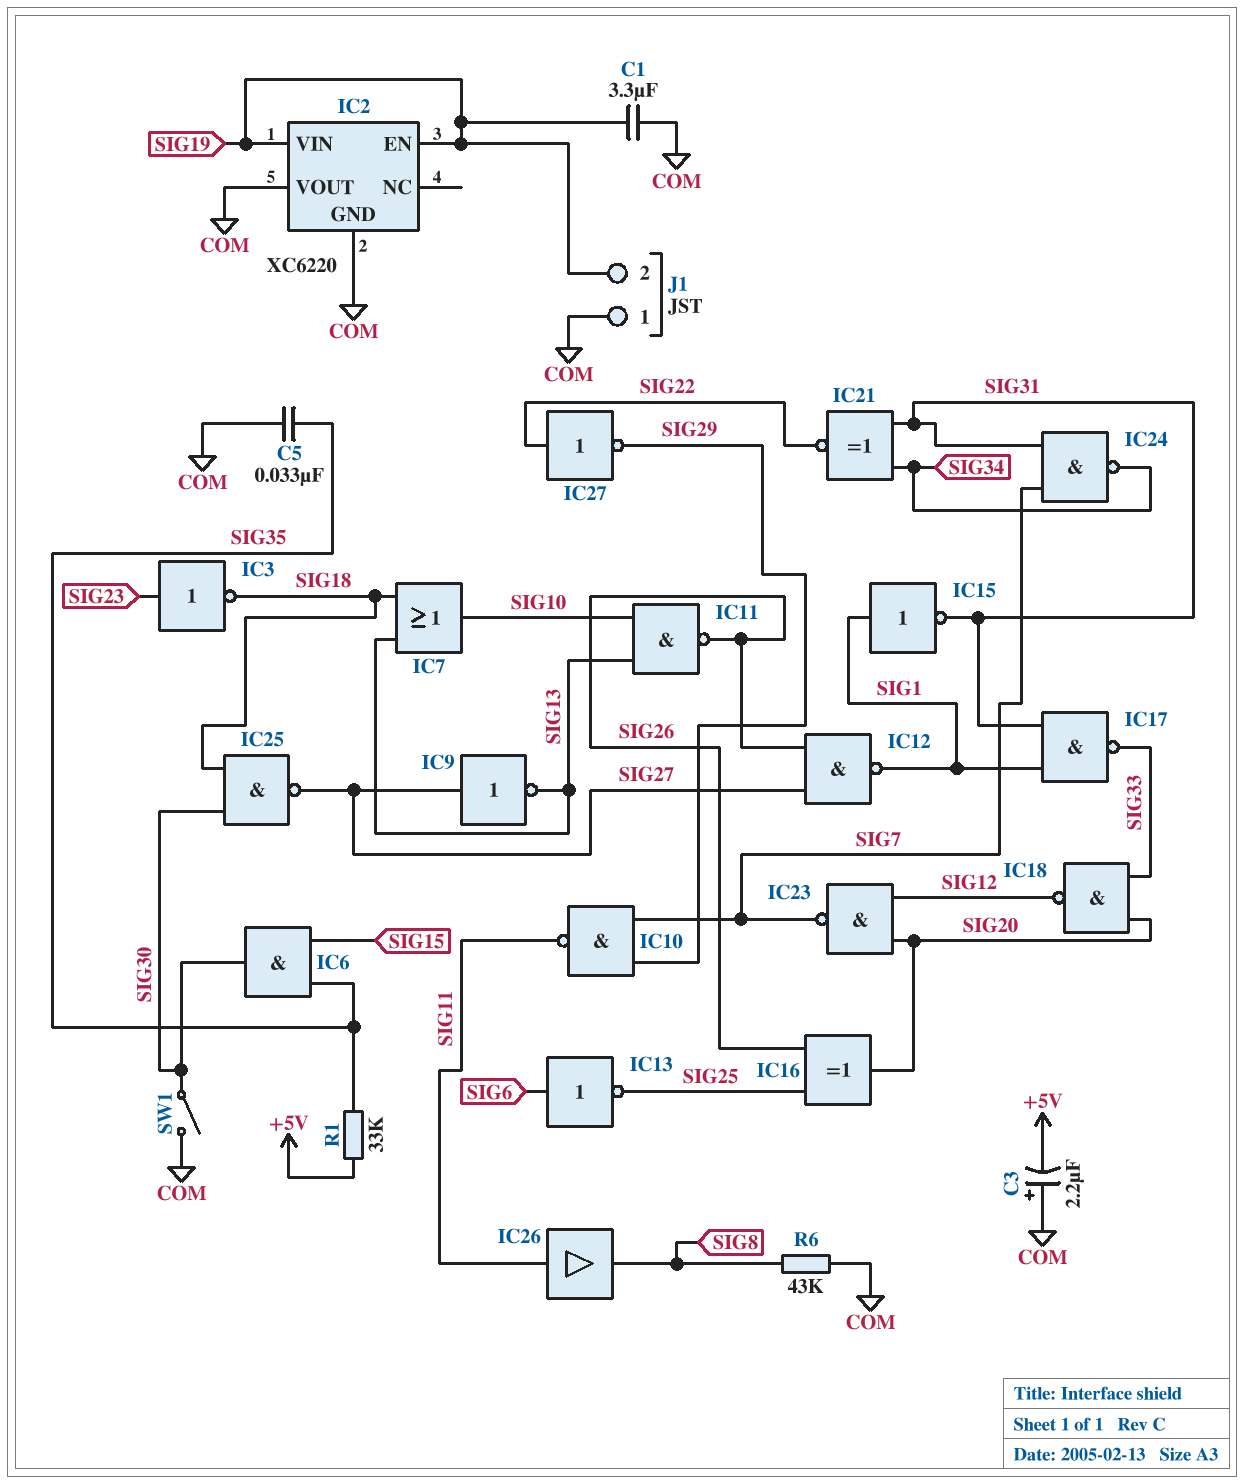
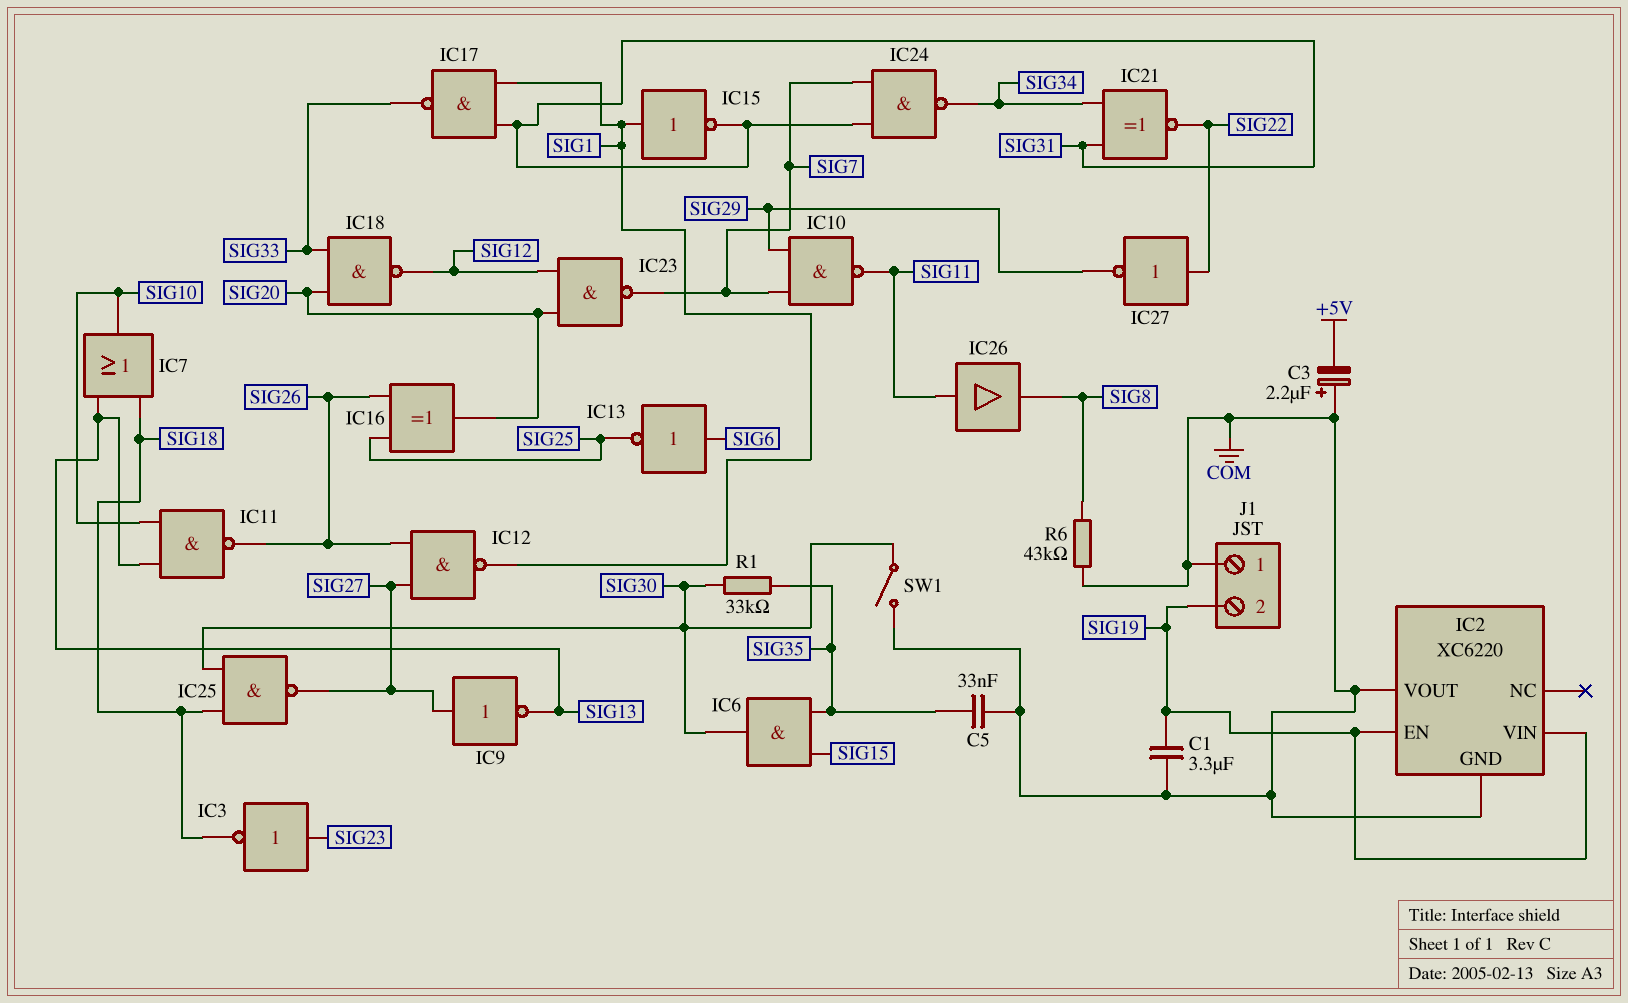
R1: 33k (+5V, SIG35) -> 33k (SIG30, SIG35)

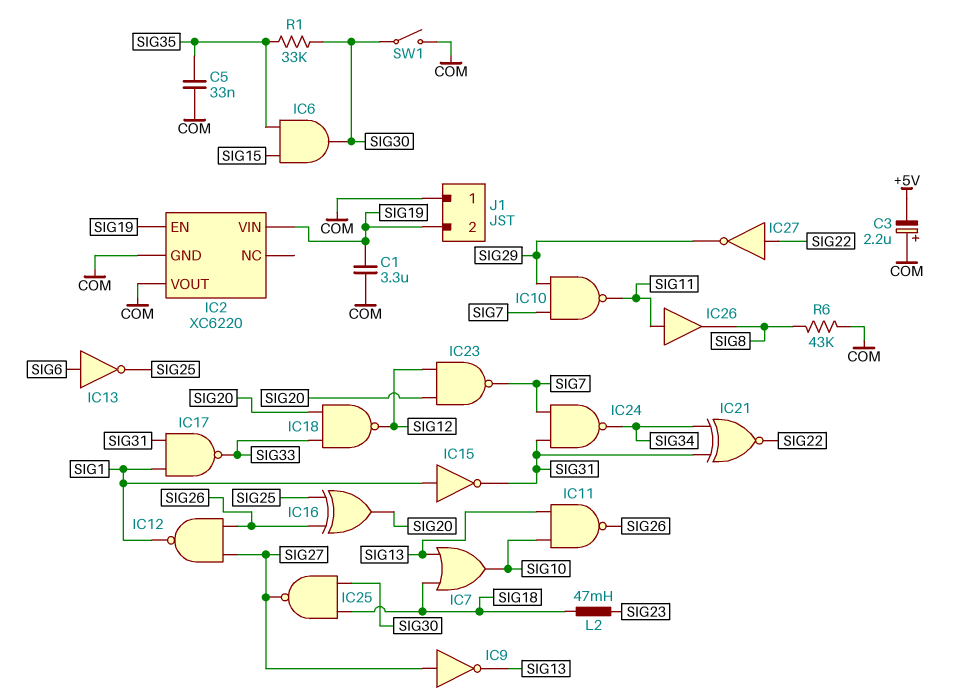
IC3: NOT (in SIG23, out SIG18) -> none
L2: none -> 47mH (SIG18, SIG23)

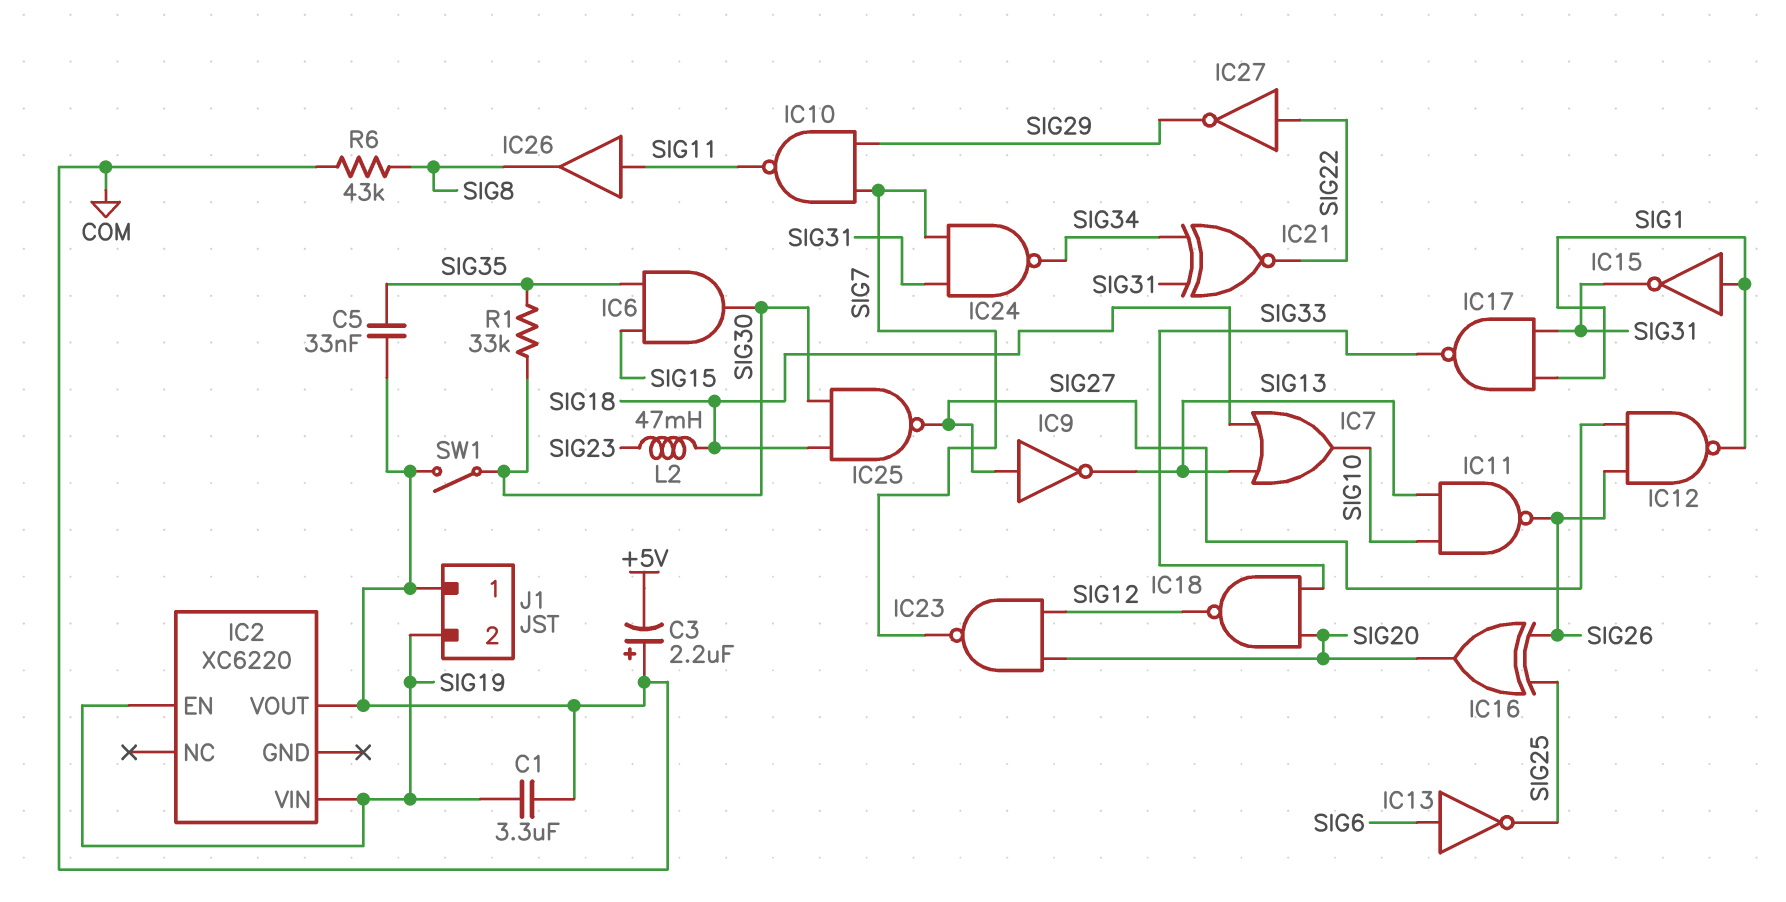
IC2 pin GND: COM -> none

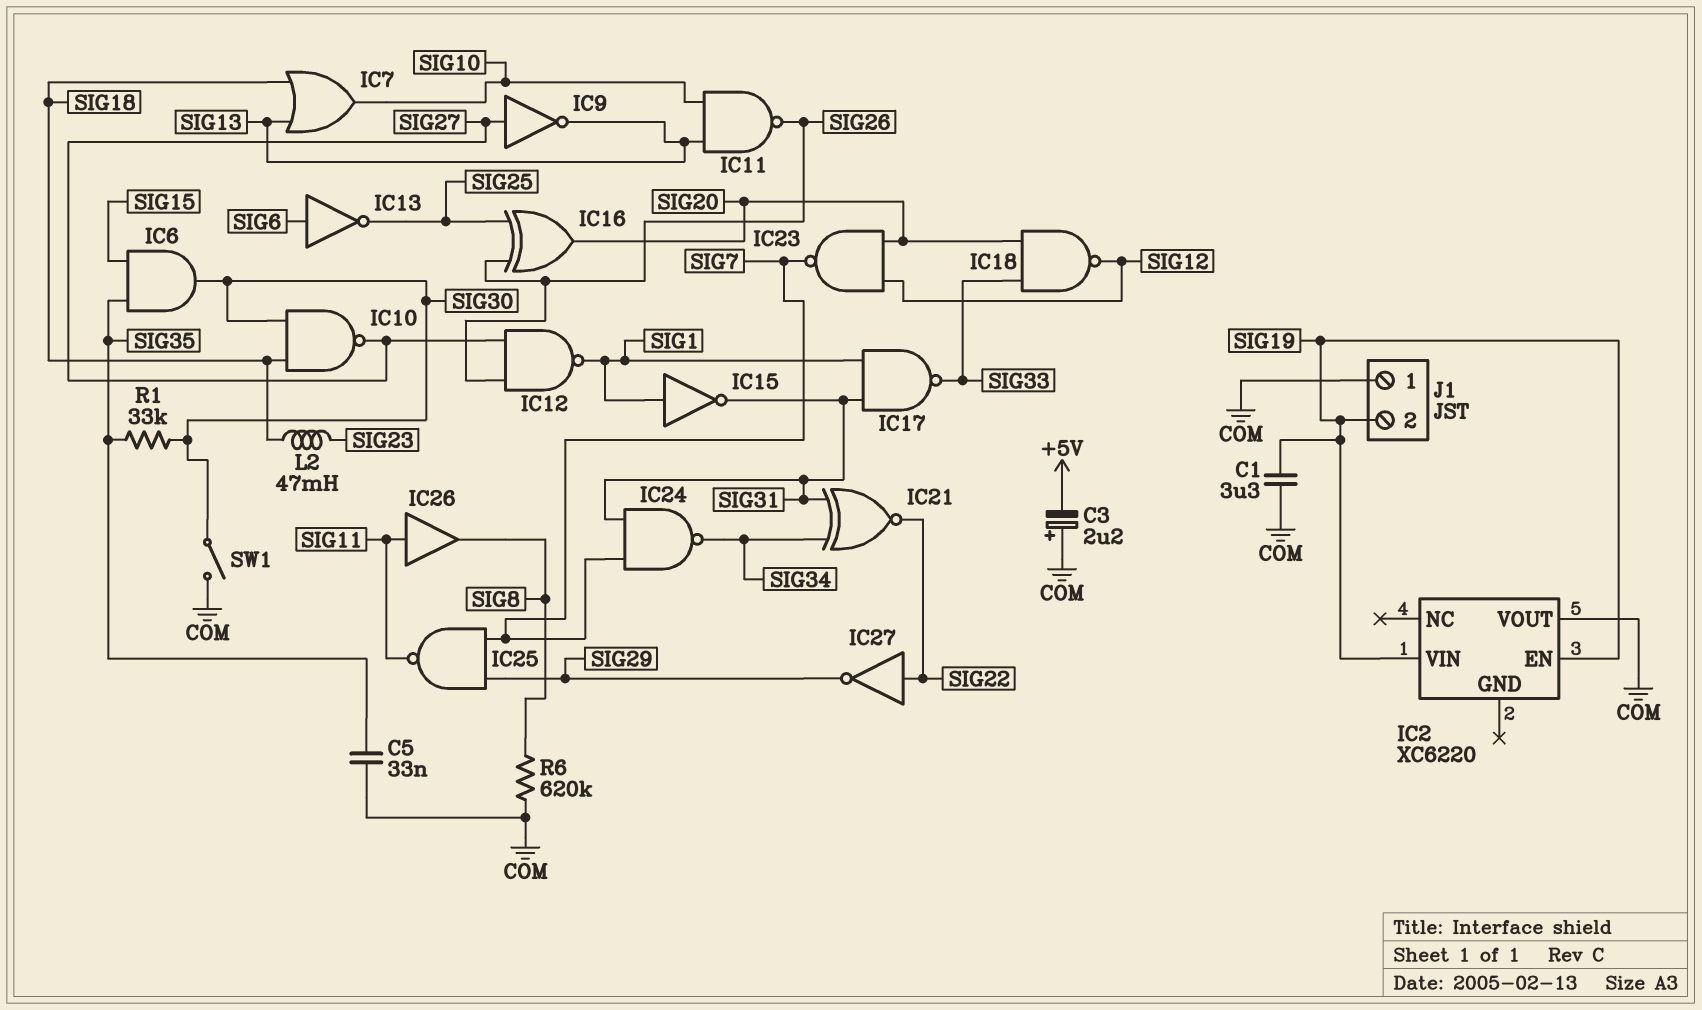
IC10: NAND (in SIG7, in SIG29, out SIG11) -> NAND (in SIG18, in SIG30, out SIG27)
IC25: NAND (in SIG18, in SIG30, out SIG27) -> NAND (in SIG7, in SIG29, out SIG11)
R6: 43k (COM, SIG8) -> 620k (COM, SIG8)

